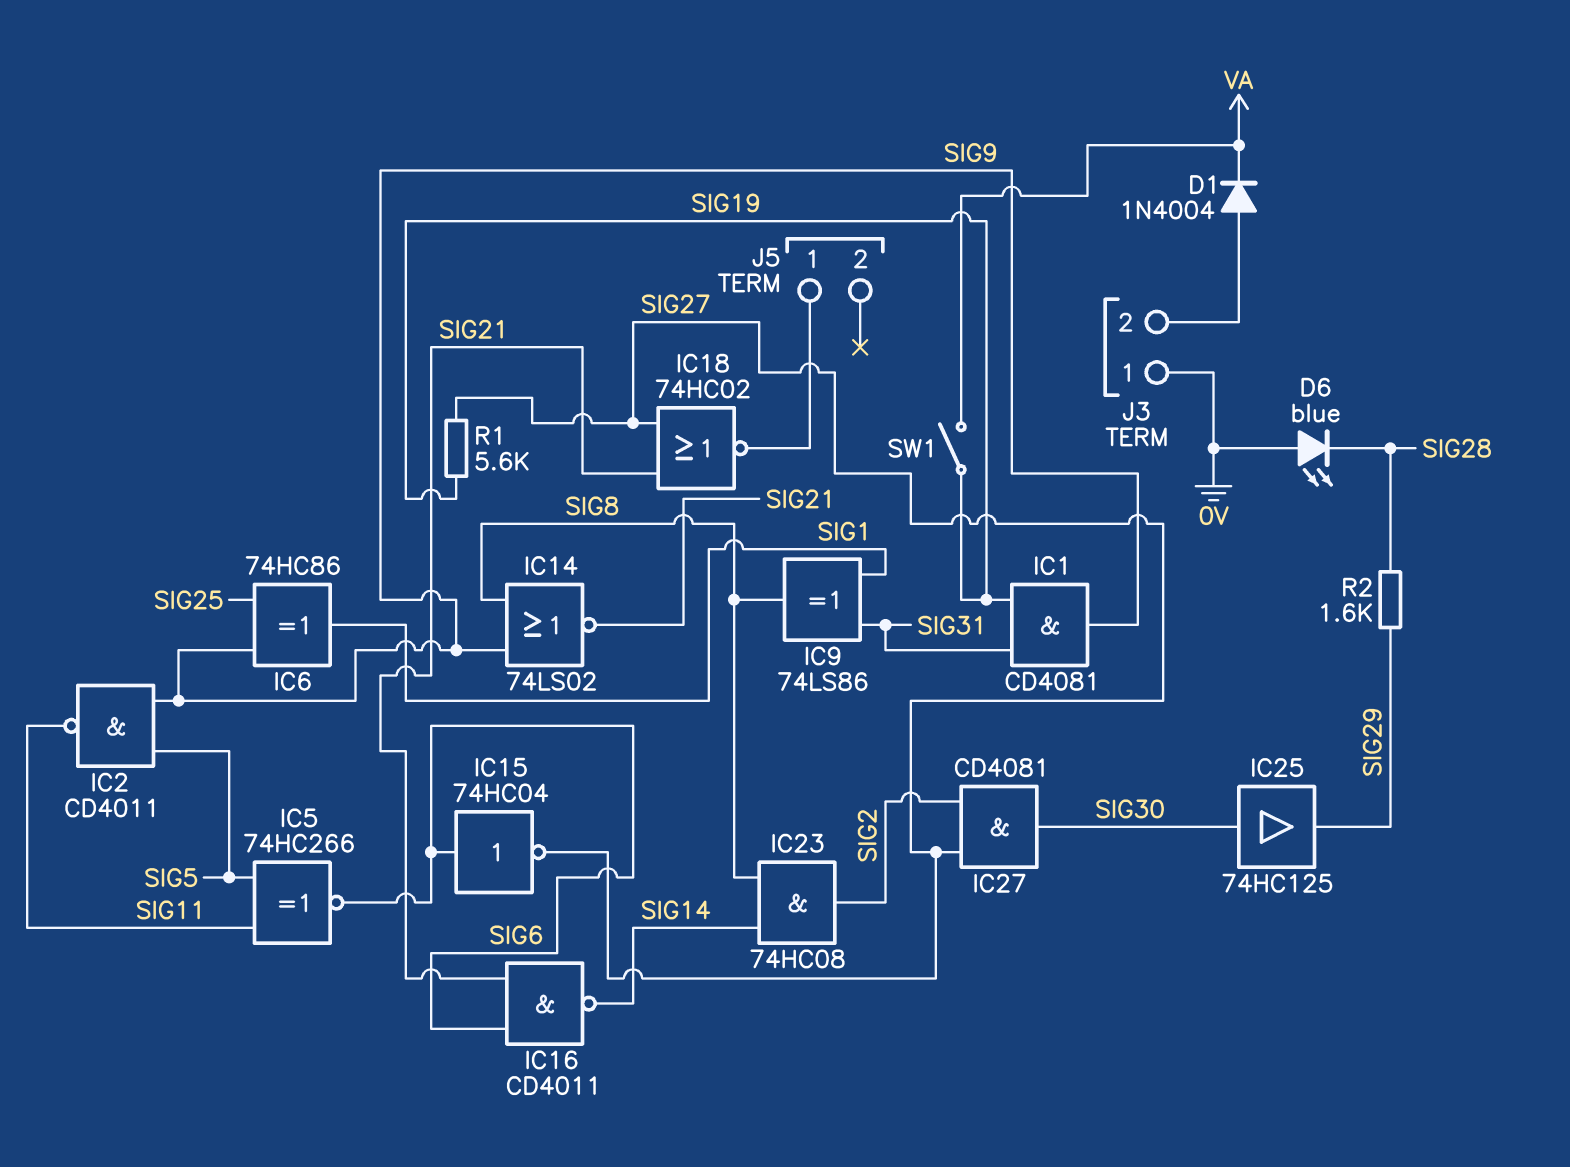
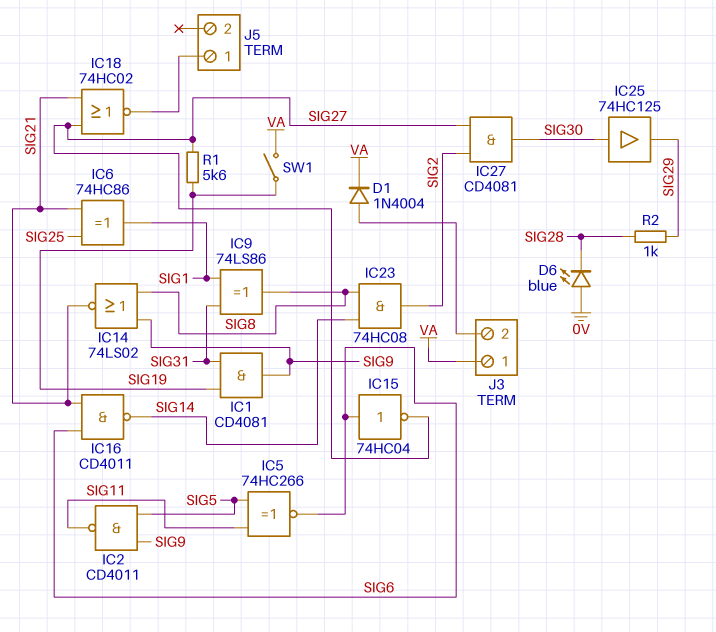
IC6: XOR 74HC86 (in SIG9, in SIG25, out SIG1) -> XOR 74HC86 (in SIG21, in SIG25, out SIG1)
J3 pin 1: 0V -> VA
R2: 1.6k (SIG28, SIG29) -> 1k (SIG28, SIG29)

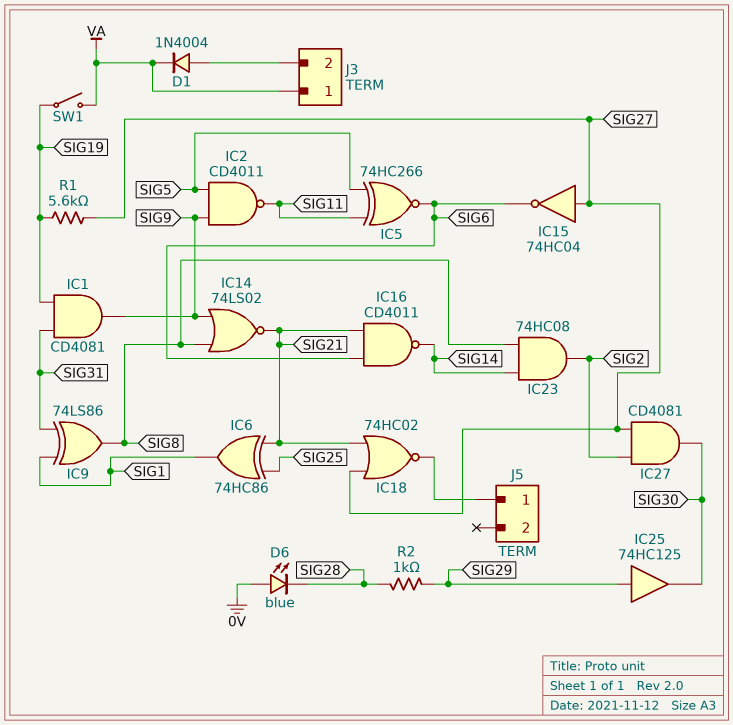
IC15: NOT 74HC04 (in SIG6, out SIG27) -> NOT 74HC04 (in SIG27, out SIG6)
IC25: buffer 74HC125 (in SIG30, out SIG29) -> buffer 74HC125 (in SIG29, out SIG30)

